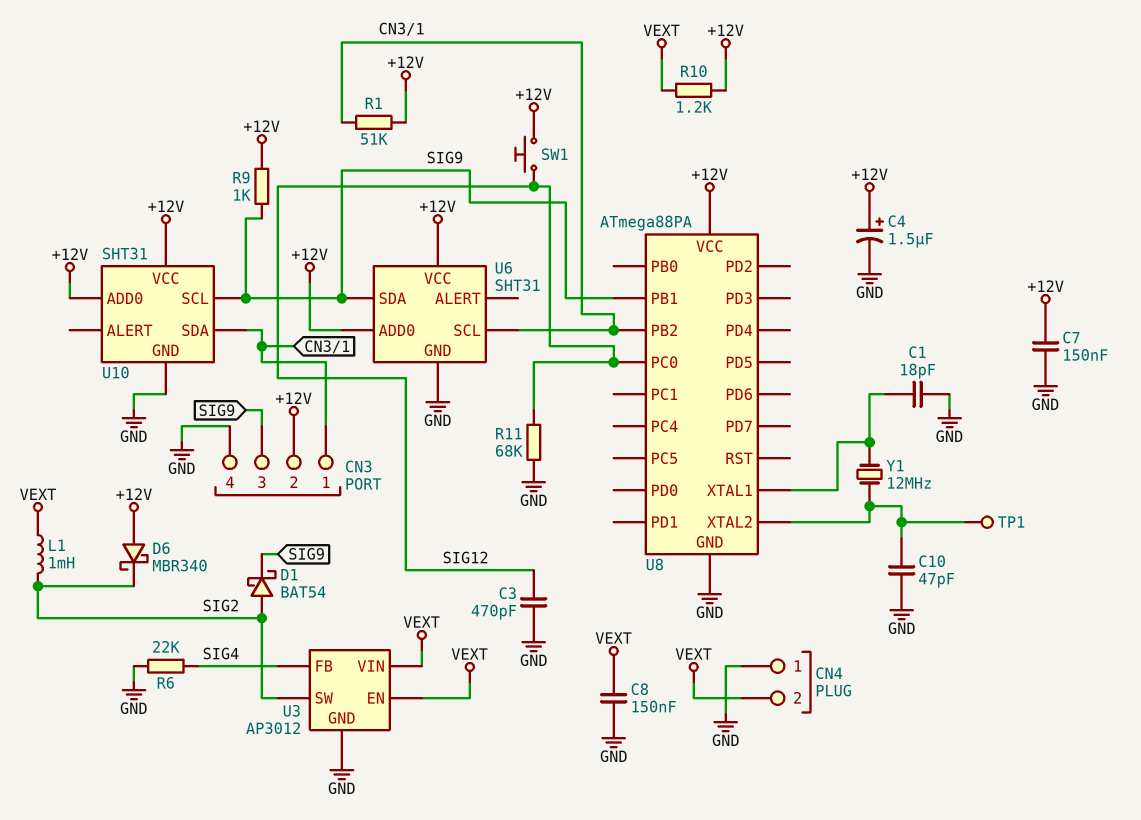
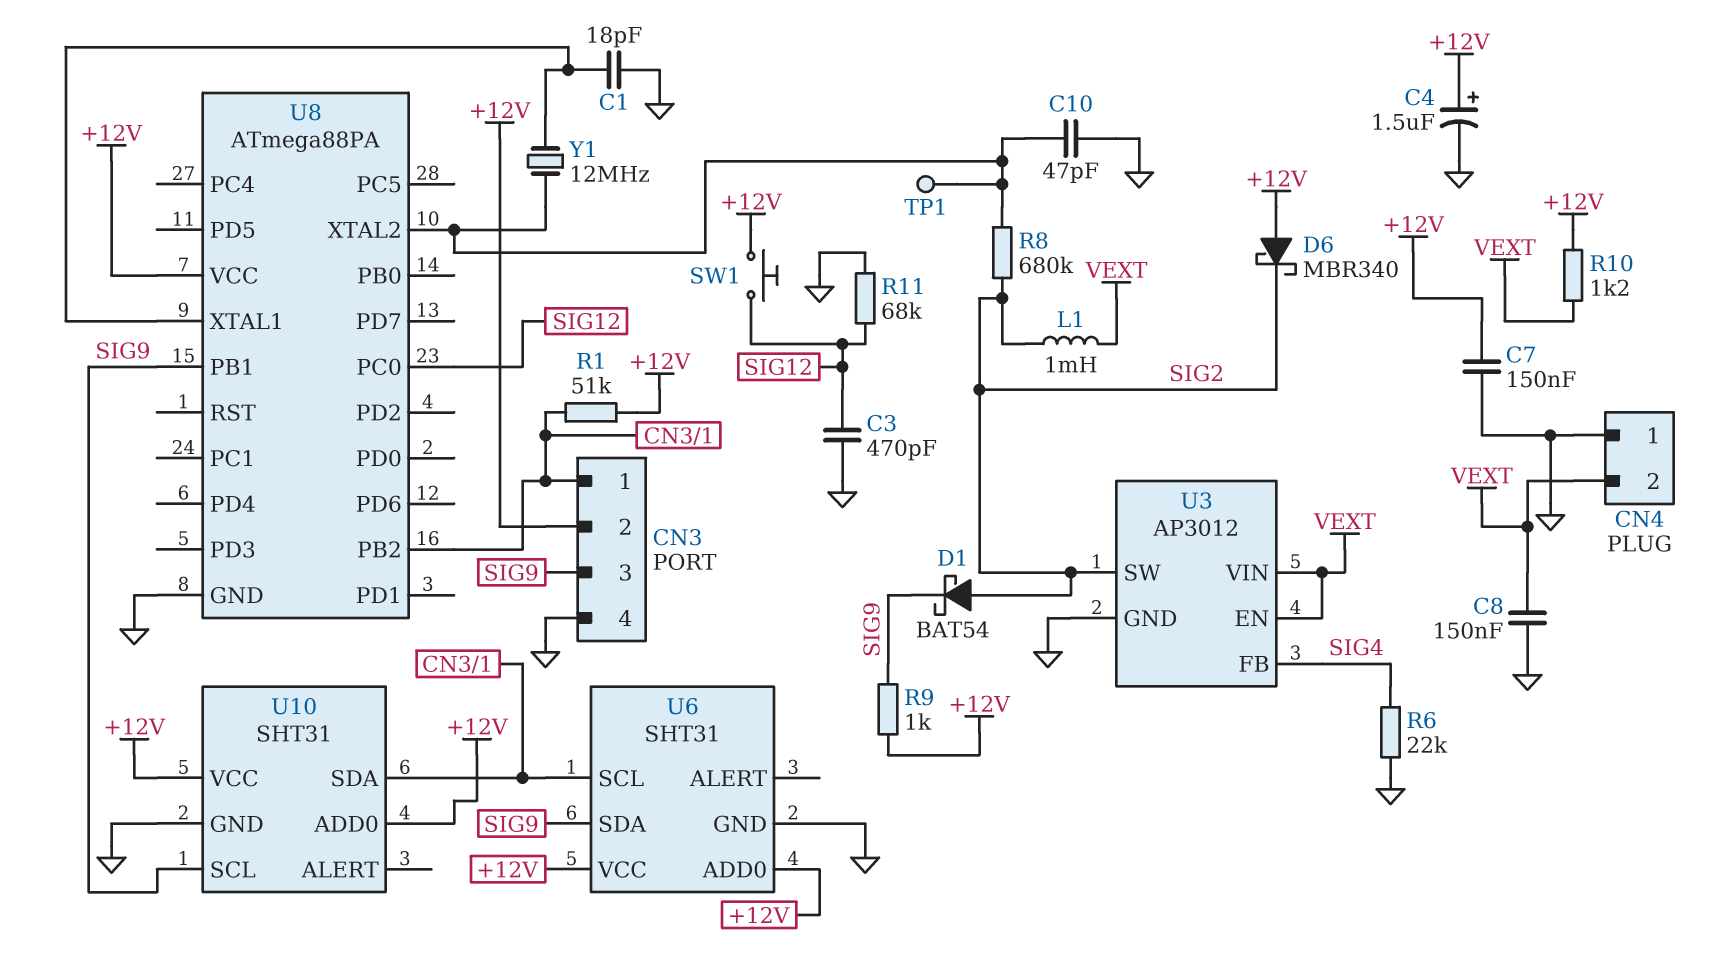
R8: none -> 680k (SIG2, U8/XTAL2)

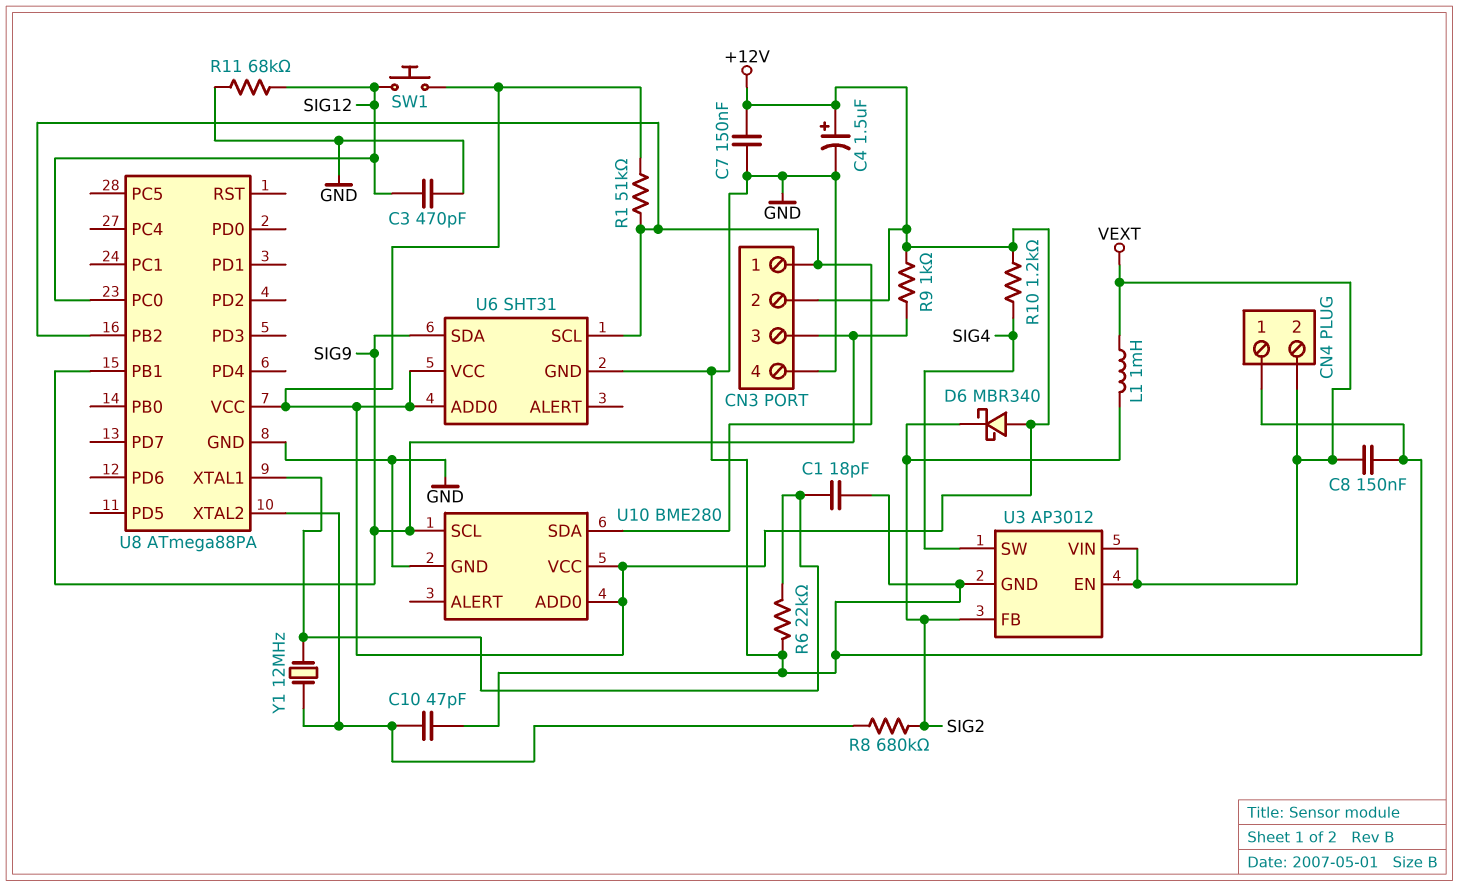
D1: schottky BAT54 (A SIG2, K SIG9) -> none
R6: 22k (GND, SIG4) -> 22k (GND, U8/XTAL1)
R10: 1.2k (+12V, VEXT) -> 1.2k (+12V, SIG4)
TP1: test point (U8/XTAL2) -> none
U3 pin FB: SIG4 -> SIG2
U3 pin SW: SIG2 -> SIG4
U10: SHT31 -> BME280

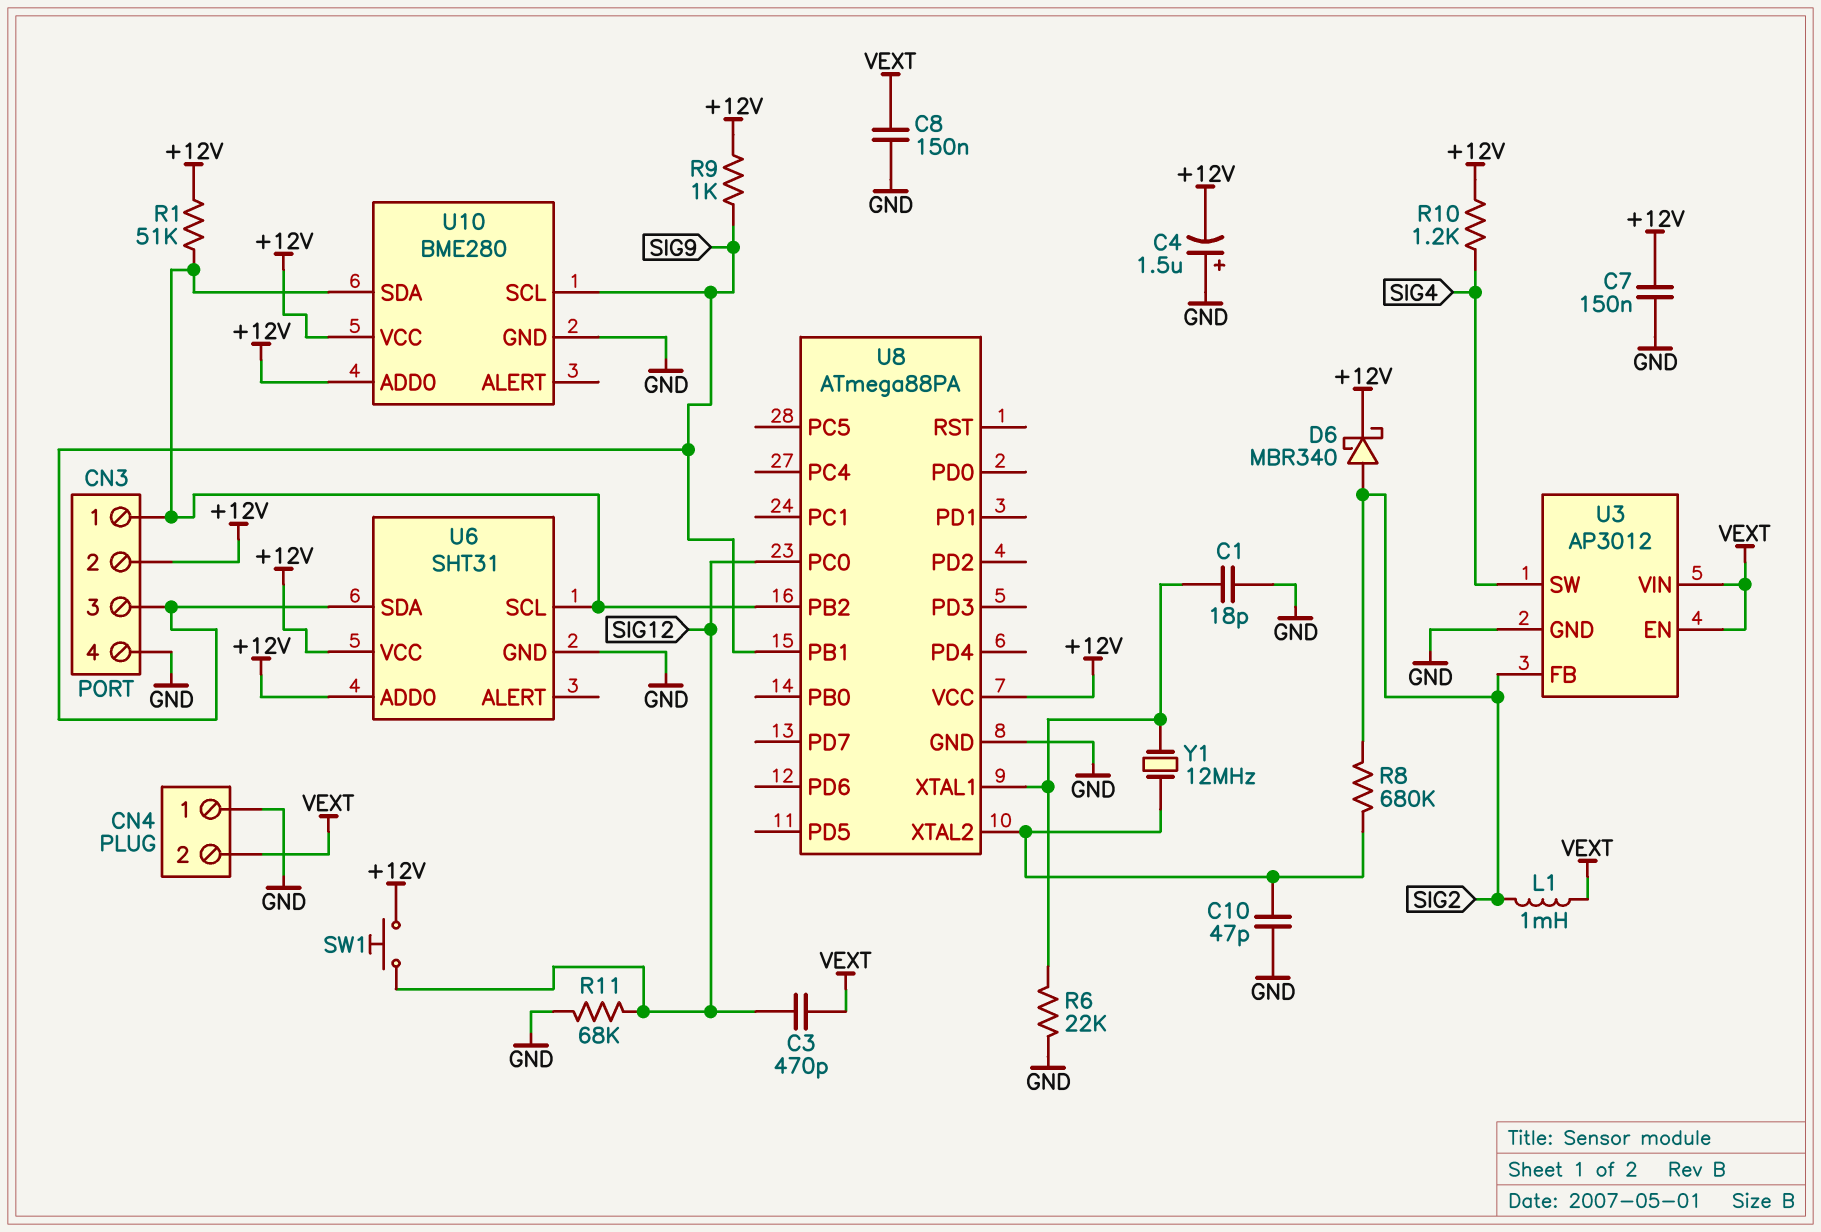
C3: 470pF (GND, SIG12) -> 470pF (SIG12, VEXT)
C4: 1.5uF (plus +12V, minus GND) -> 1.5uF (plus GND, minus +12V)
D6: schottky MBR340 (A +12V, K SIG2) -> schottky MBR340 (A SIG2, K +12V)

